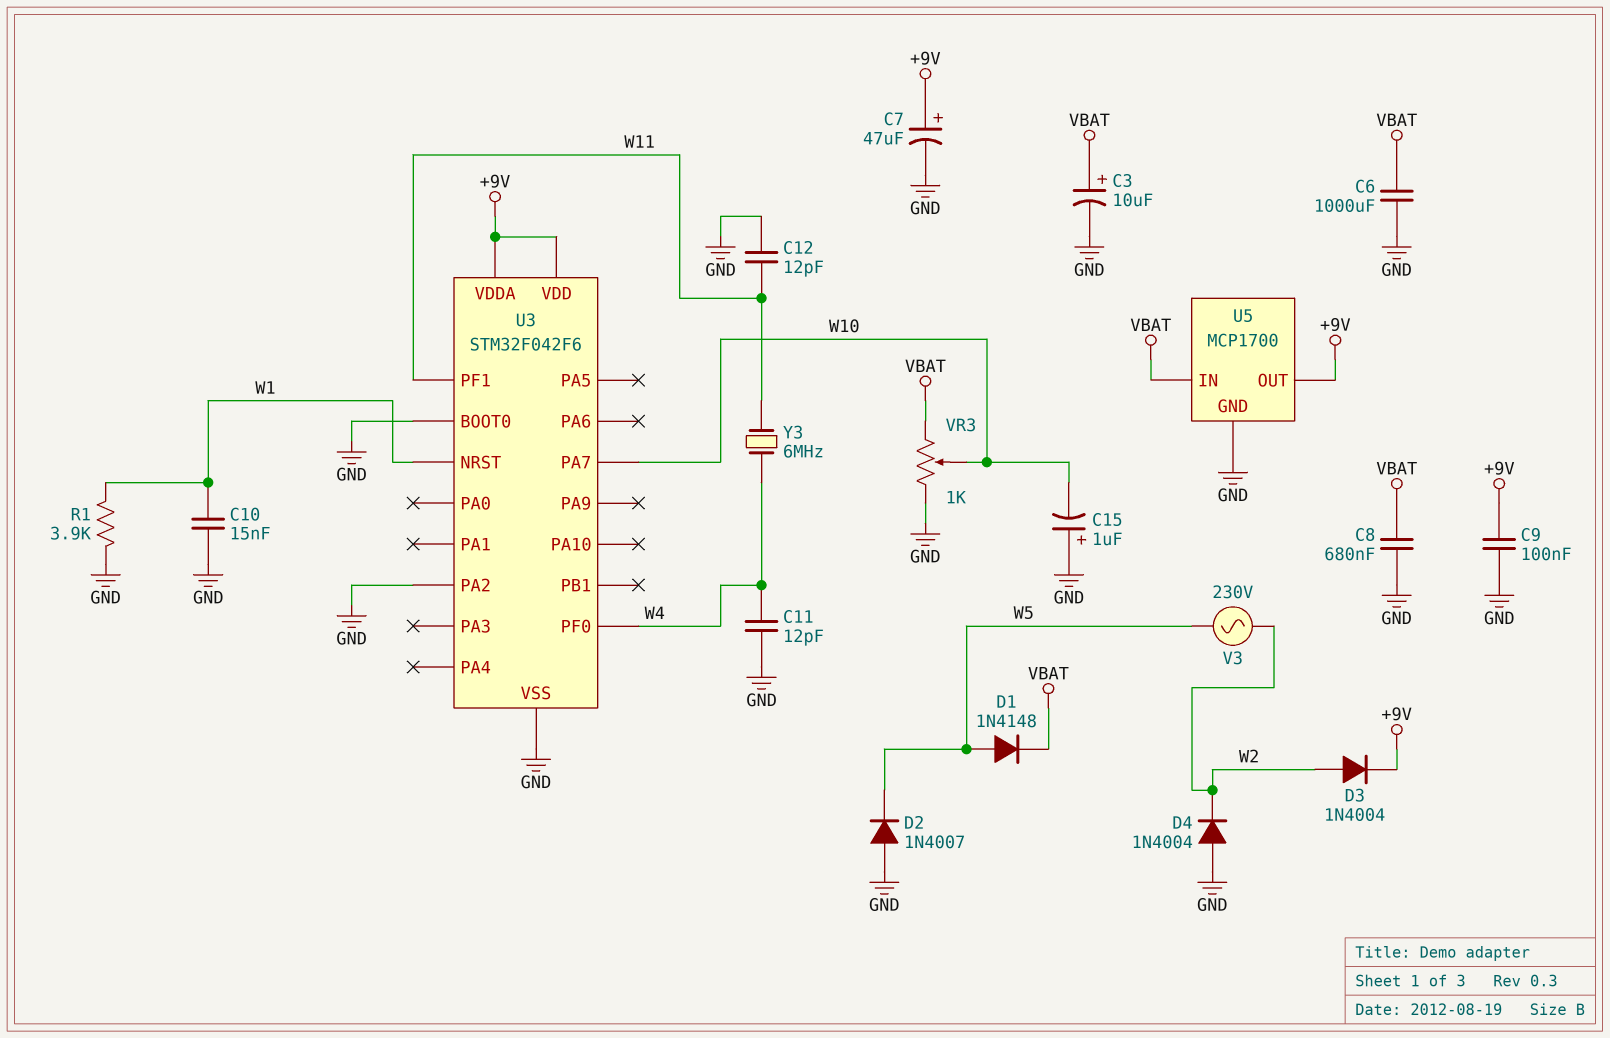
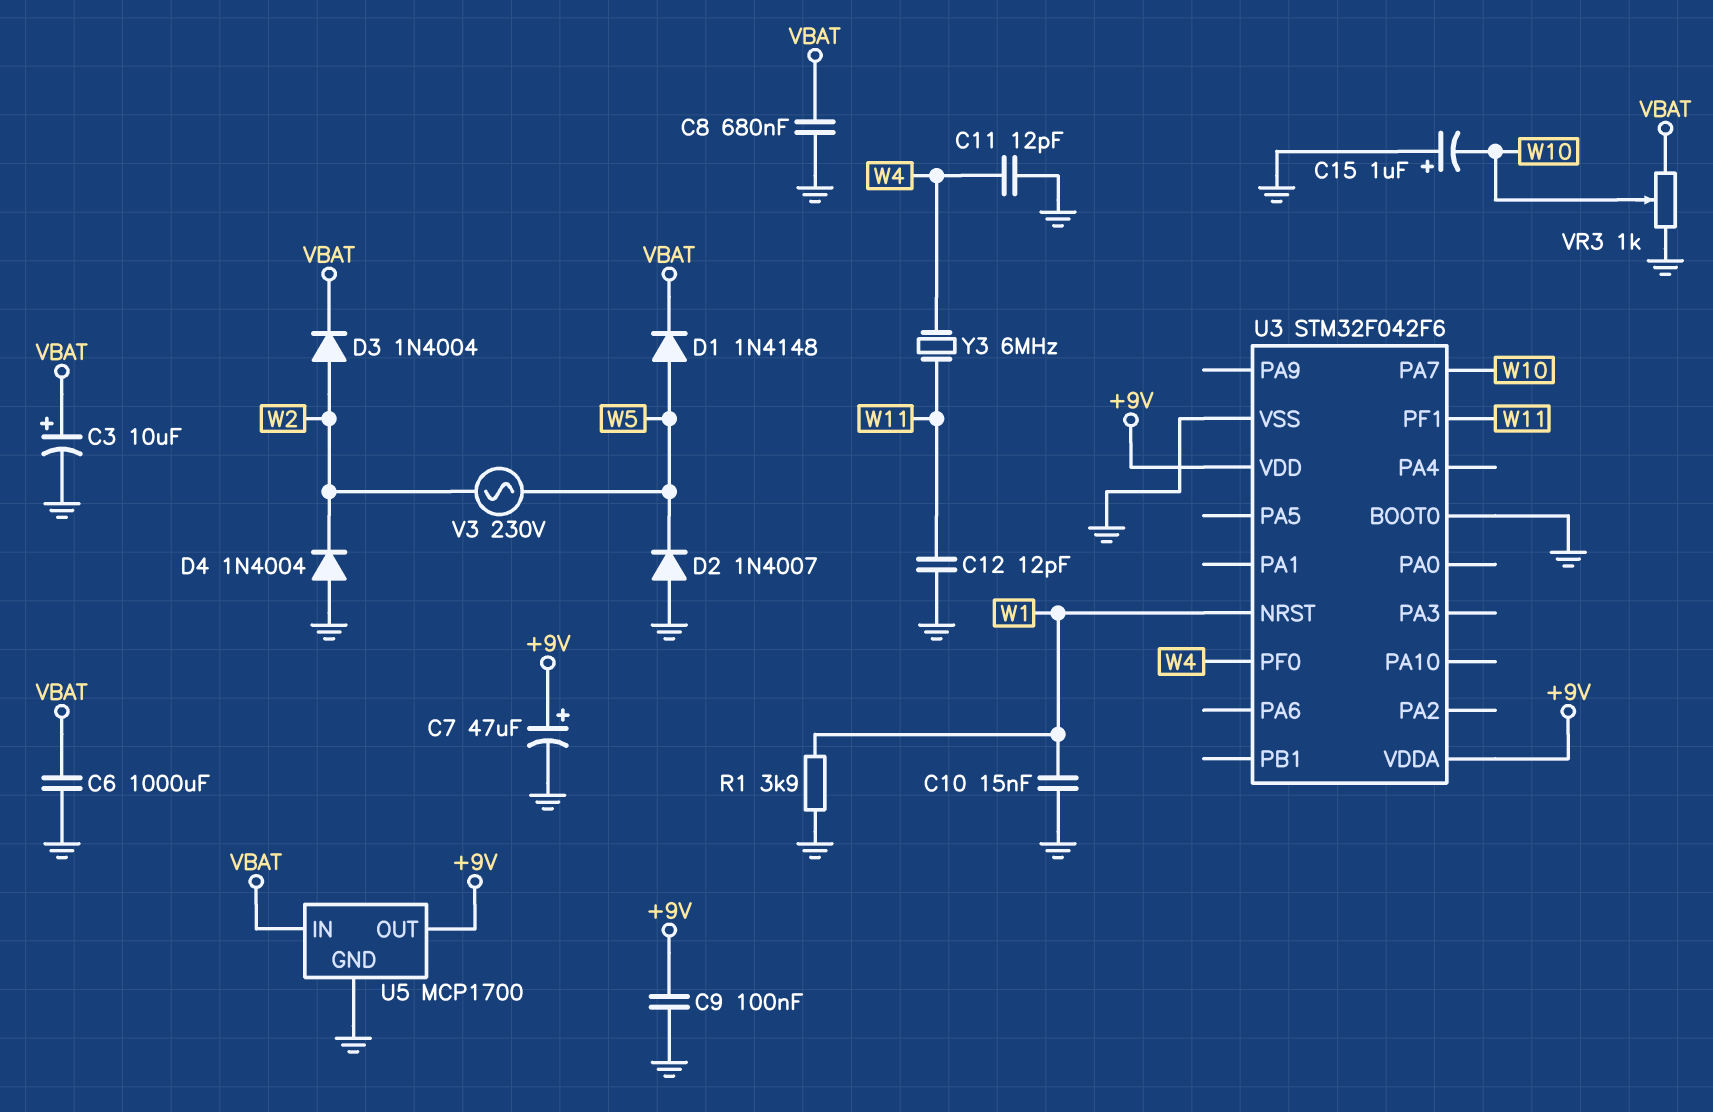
D3: diode 1N4004 (A W2, K +9V) -> diode 1N4004 (A W2, K VBAT)
U3 pin PA2: GND -> none

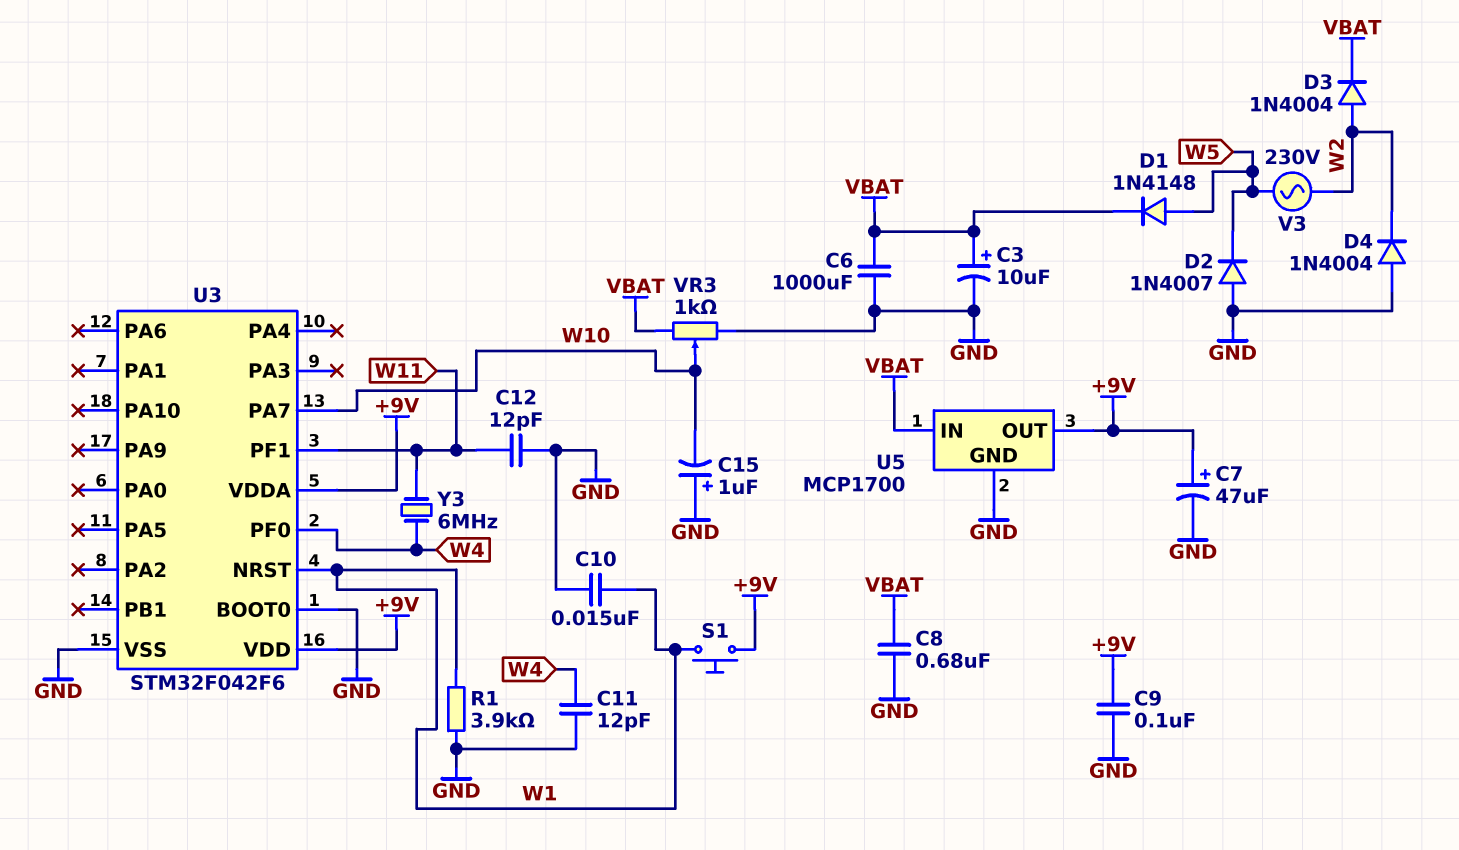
S1: none -> button (+9V, W1)

